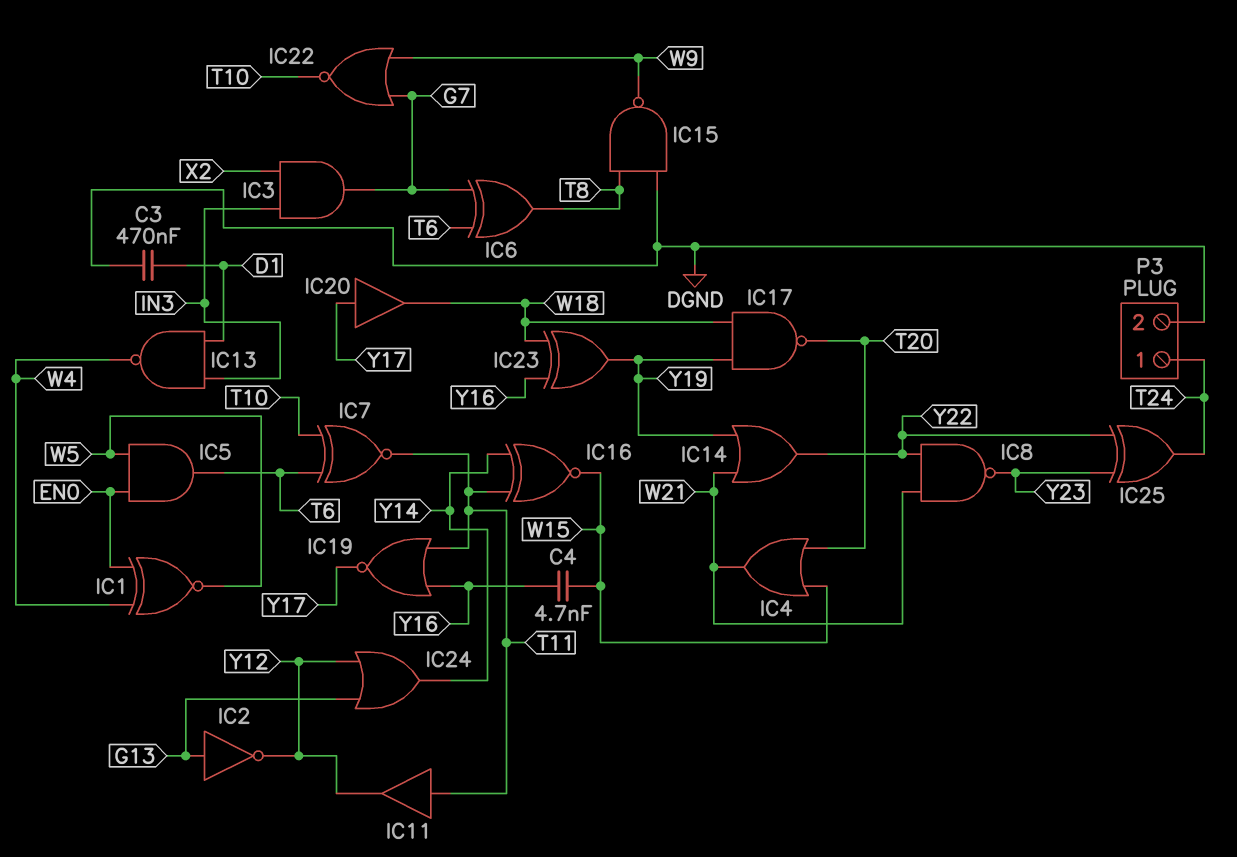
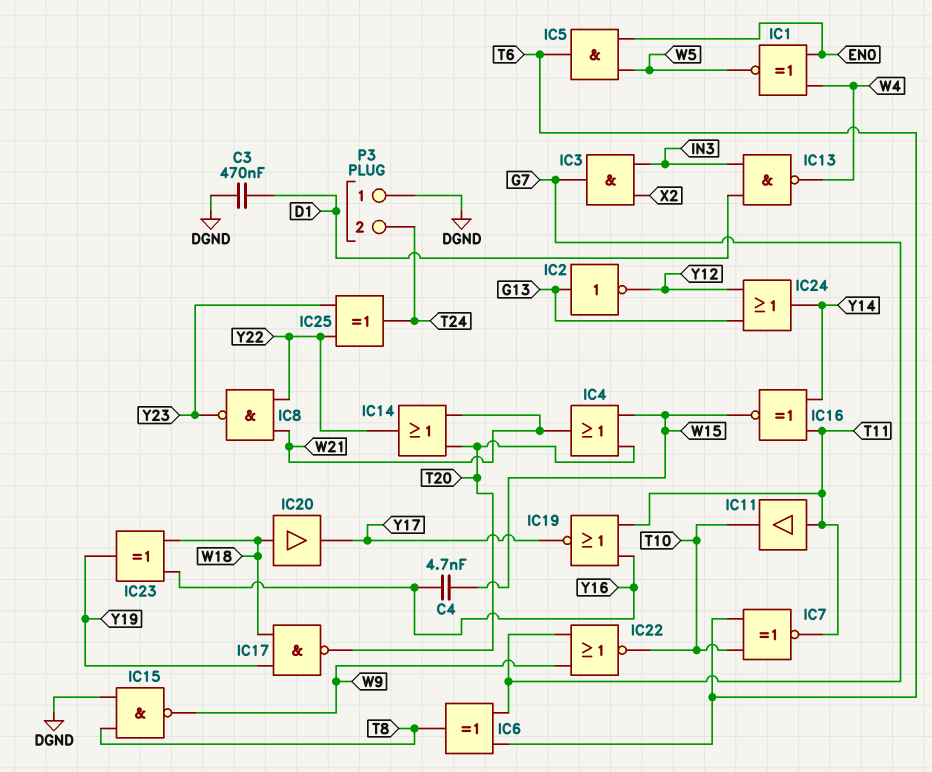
IC11: buffer (in T11, out Y12) -> buffer (in T11, out T10)
IC14: OR (in W21, in Y19, out Y22) -> OR (in T20, in W21, out Y22)
IC20: buffer (in Y17, out W18) -> buffer (in W18, out Y17)
P3 pin 1: T24 -> DGND
P3 pin 2: DGND -> T24

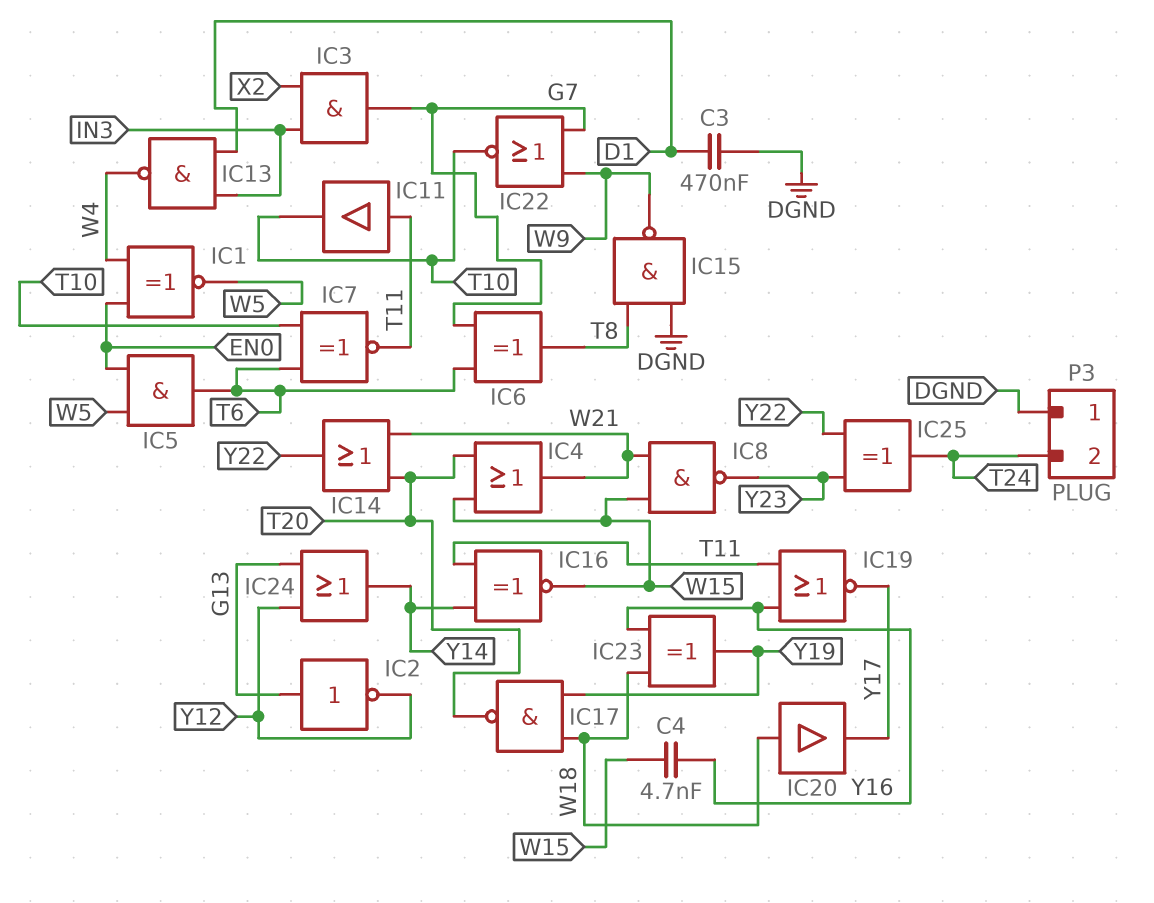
IC8: NAND (in W21, in Y22, out Y23) -> NAND (in W15, in W21, out Y23)

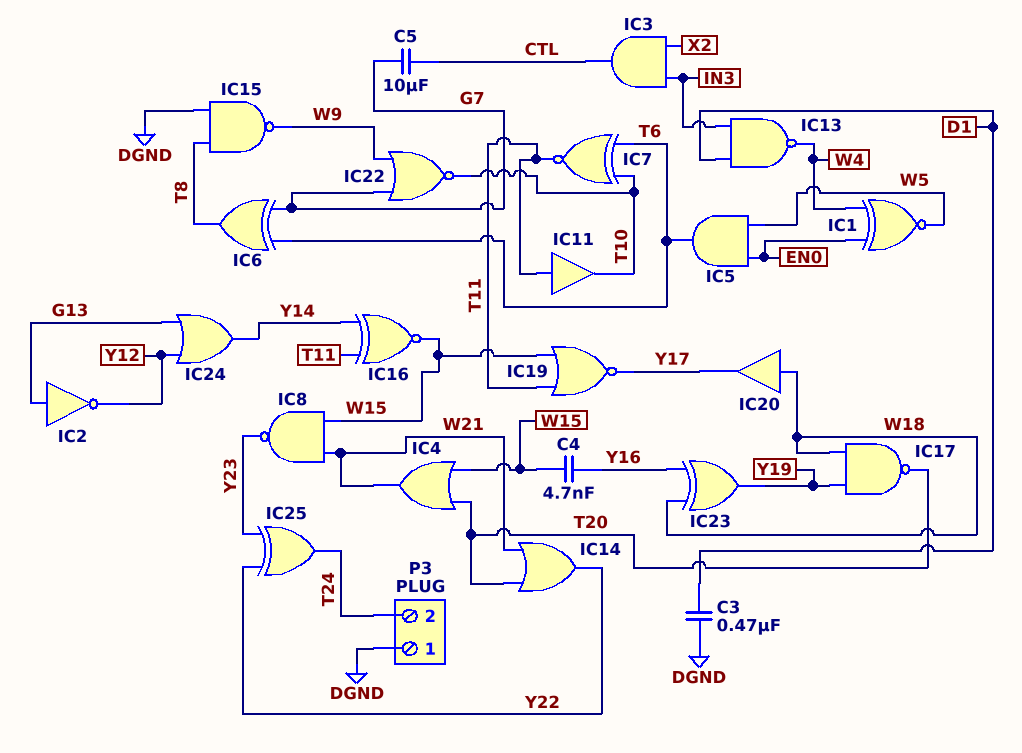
C5: none -> 10uF (CTL, G7)
IC3: AND (in IN3, in X2, out G7) -> AND (in IN3, in X2, out CTL)
IC19: NOR (in T11, in Y16, out Y17) -> NOR (in T11, in W15, out Y17)

